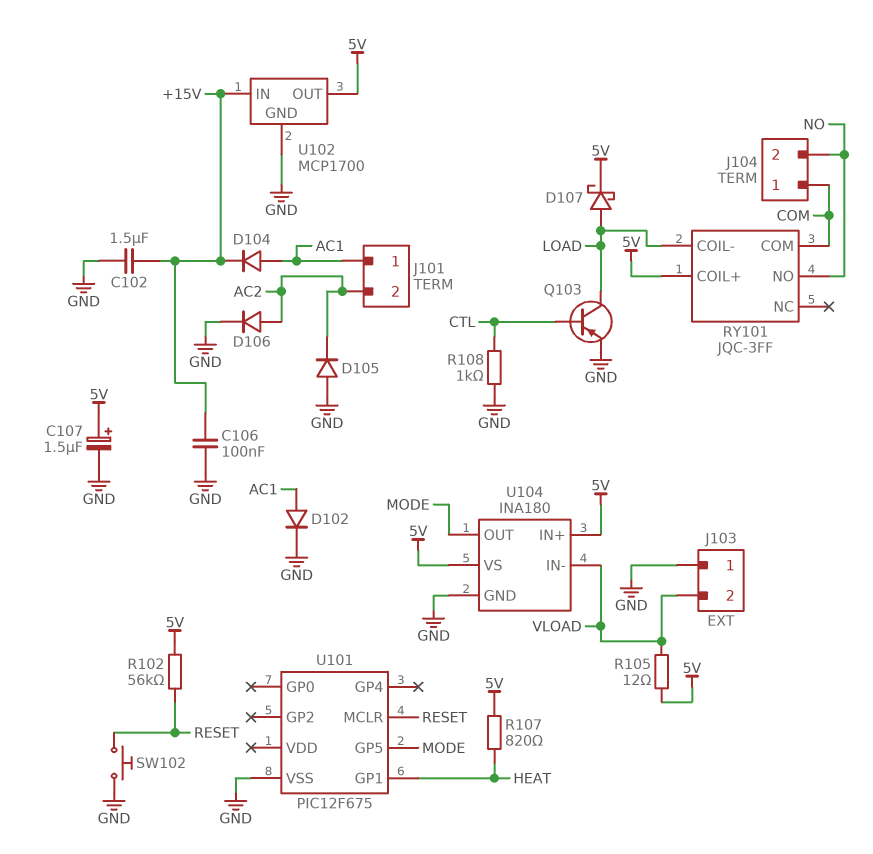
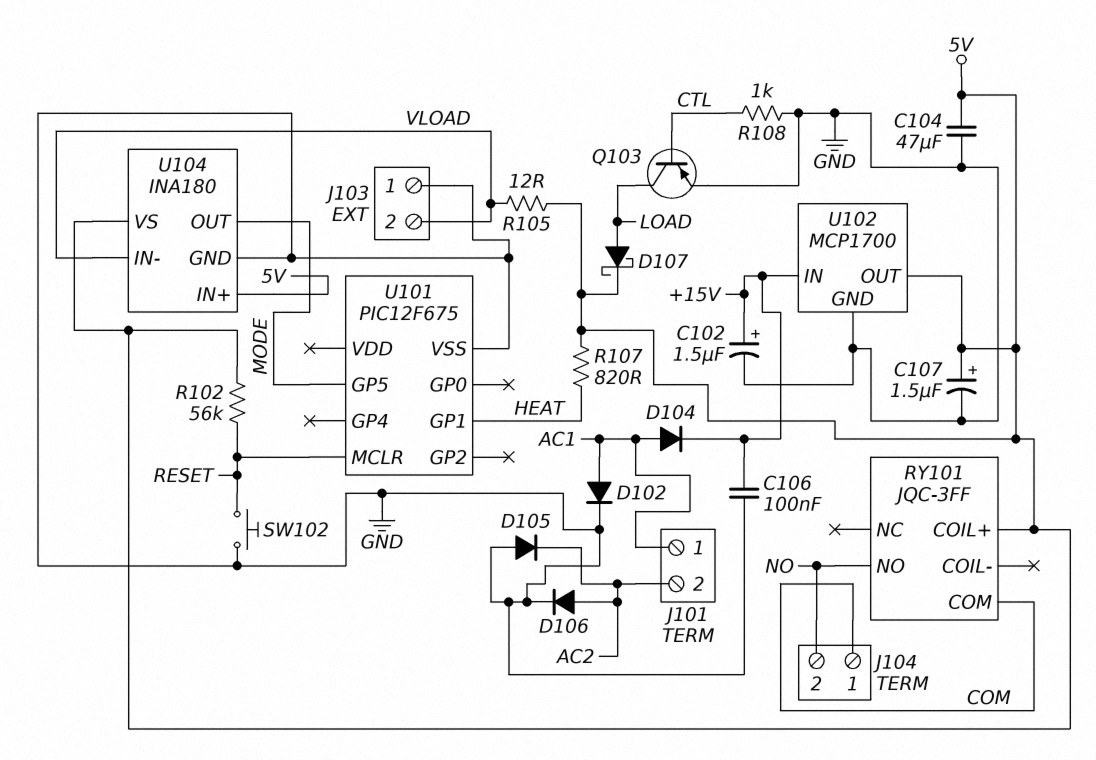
C102: 1.5uF (+15V, GND) -> 1.5uF (plus +15V, minus GND)
C104: none -> 47uF (5V, GND)
RY101 pin COIL-: LOAD -> none

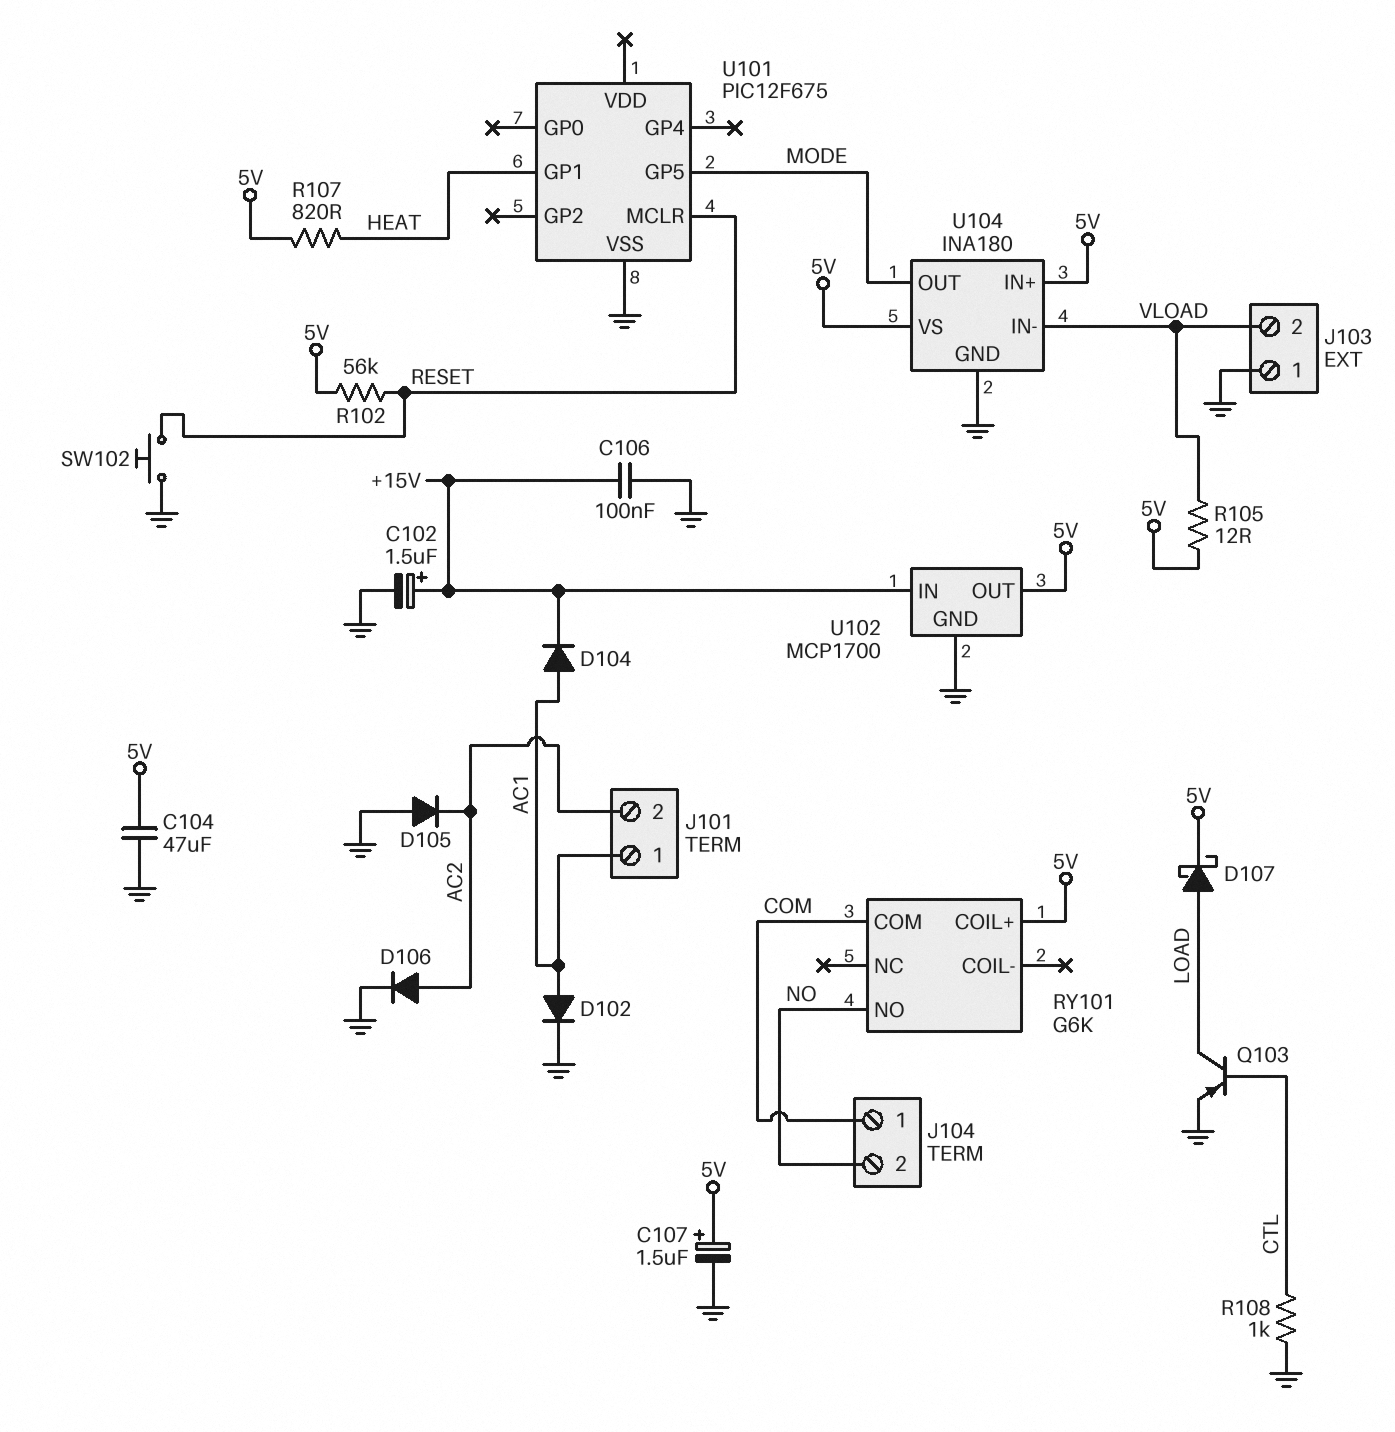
RY101: JQC-3FF -> G6K

